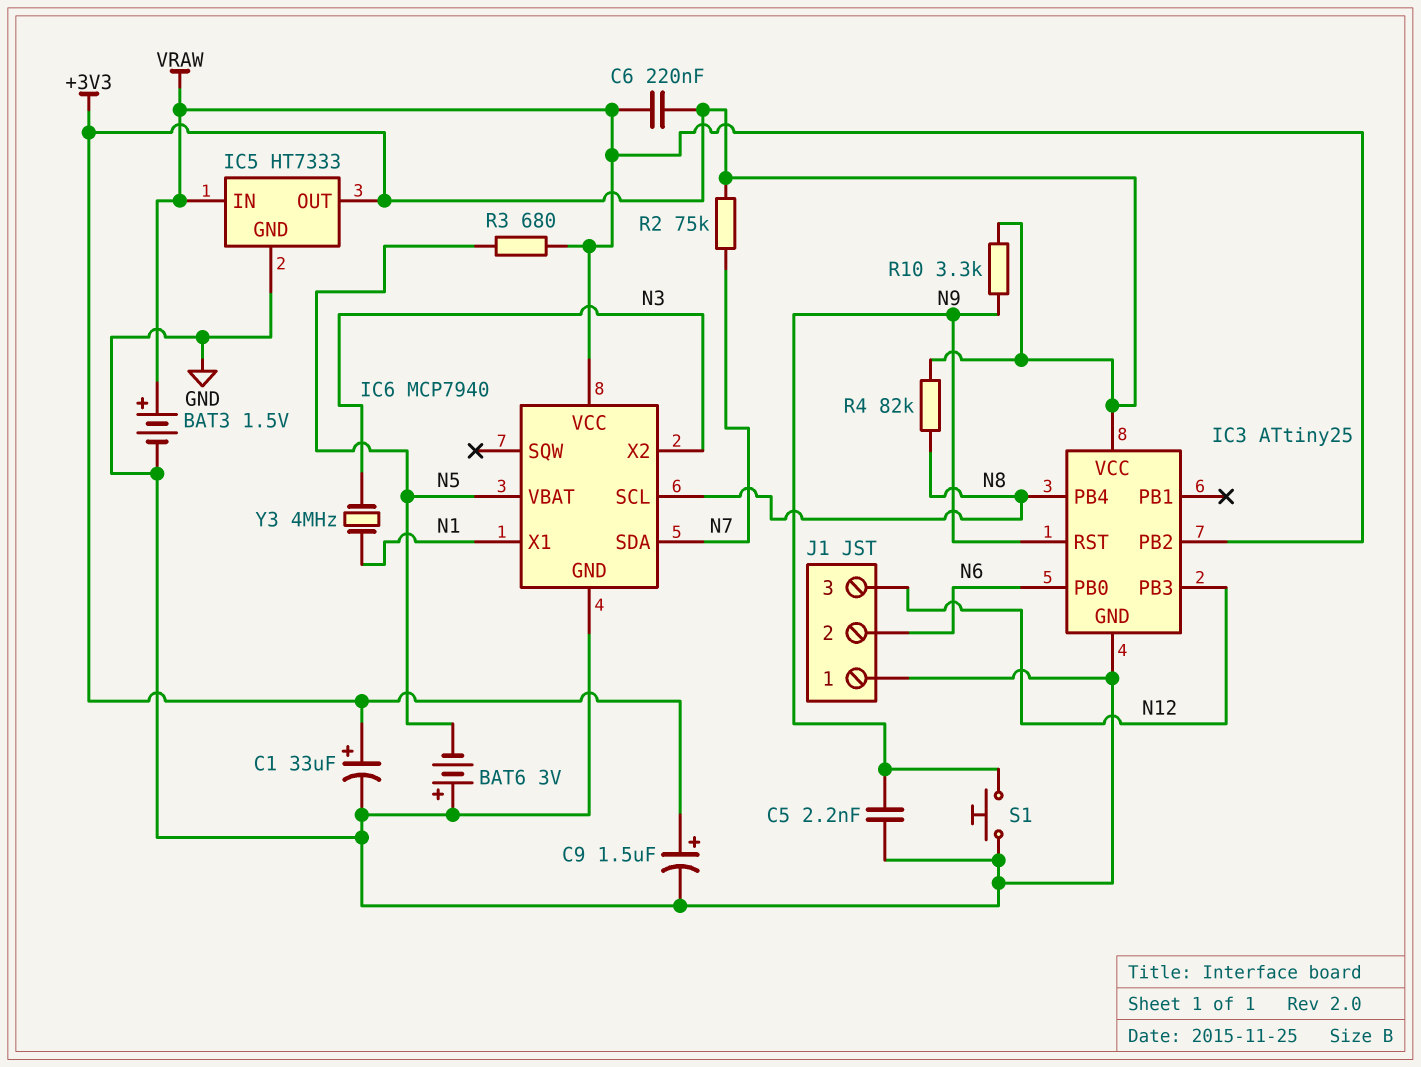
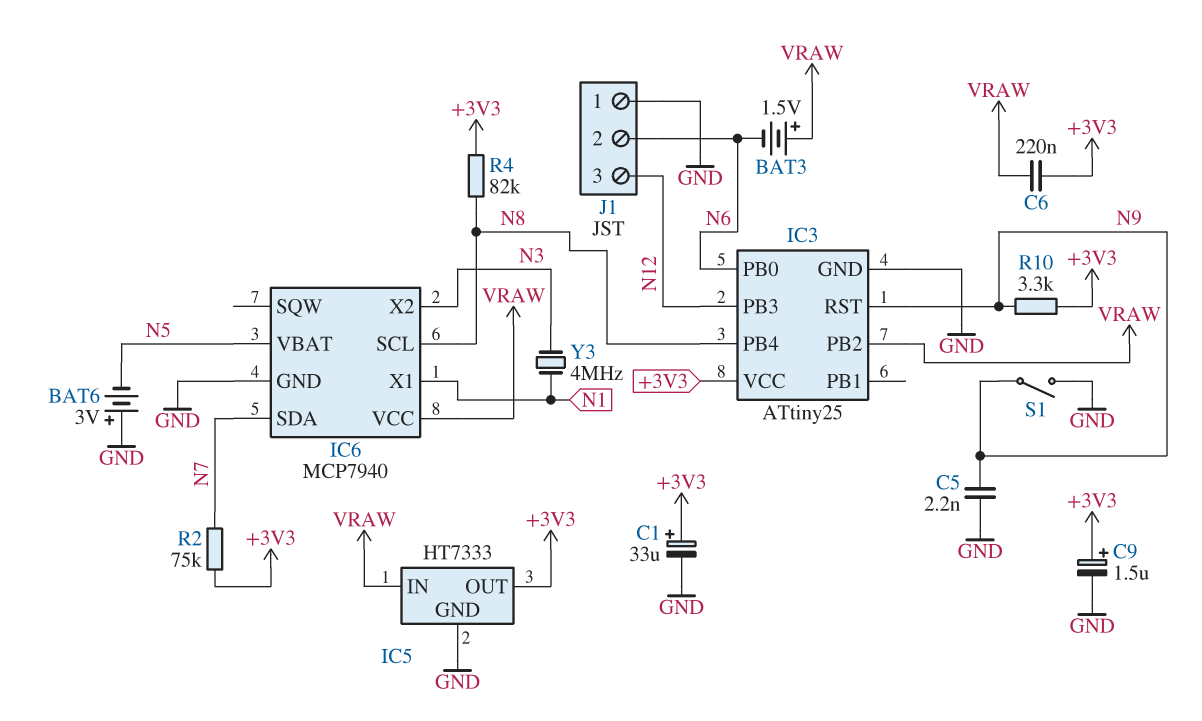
BAT3: 1.5V (plus VRAW, minus GND) -> 1.5V (plus VRAW, minus N6)
R3: 680 (N5, VRAW) -> none
S1: button (GND, N9) -> switch (GND, N9)

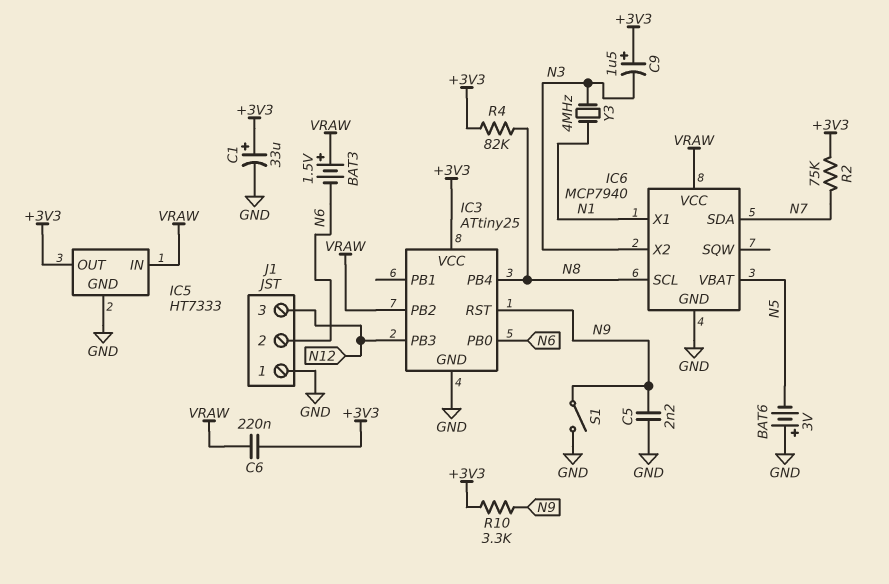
C9: 1.5uF (plus +3V3, minus GND) -> 1.5uF (plus +3V3, minus N3)

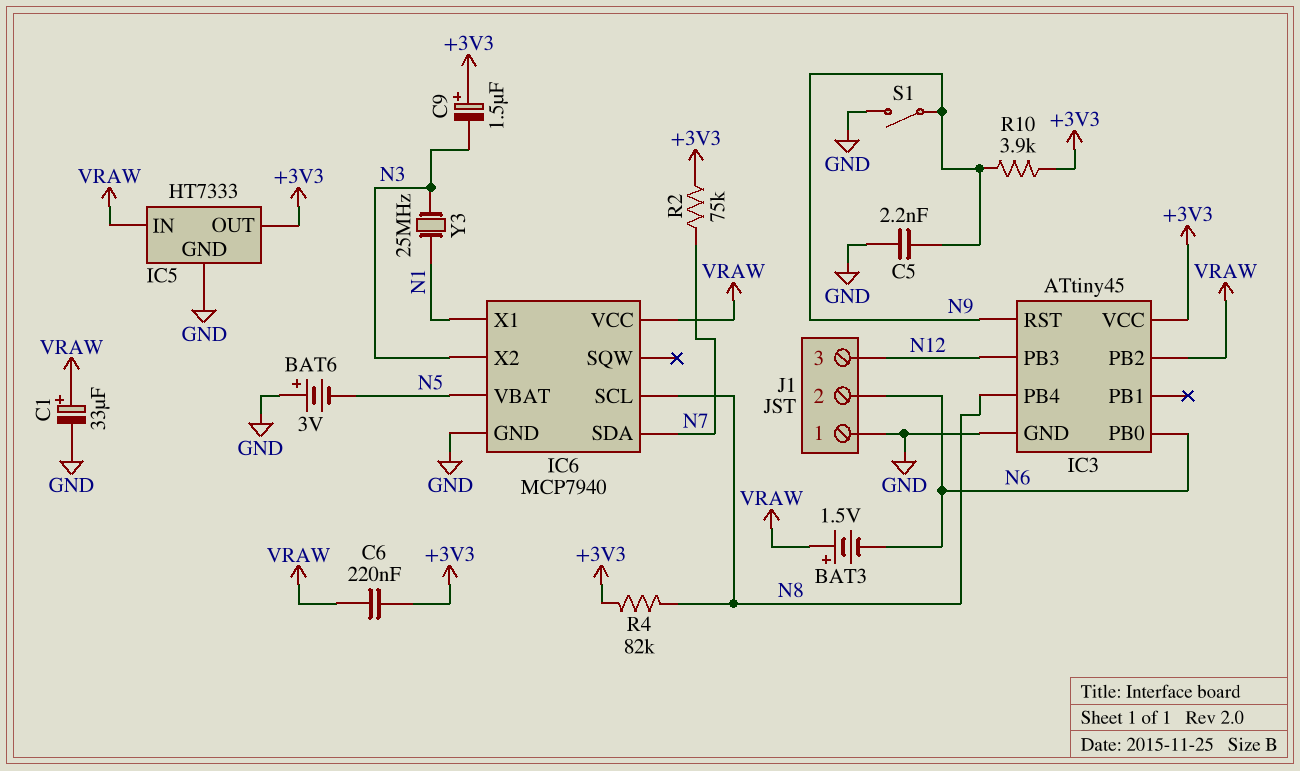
C1: 33uF (plus +3V3, minus GND) -> 33uF (plus VRAW, minus GND)
IC3: ATtiny25 -> ATtiny45
R10: 3.3k (+3V3, N9) -> 3.9k (+3V3, N9)
Y3: 4MHz (N1, N3) -> 25MHz (N1, N3)

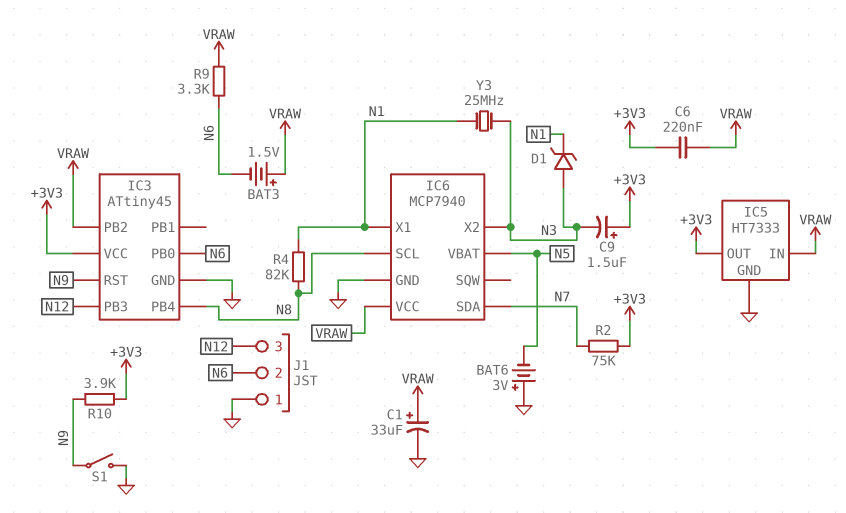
C5: 2.2nF (GND, N9) -> none
D1: none -> zener (A N3, K N1)
R4: 82k (+3V3, N8) -> 82k (N1, N8)
R9: none -> 3.3k (N6, VRAW)

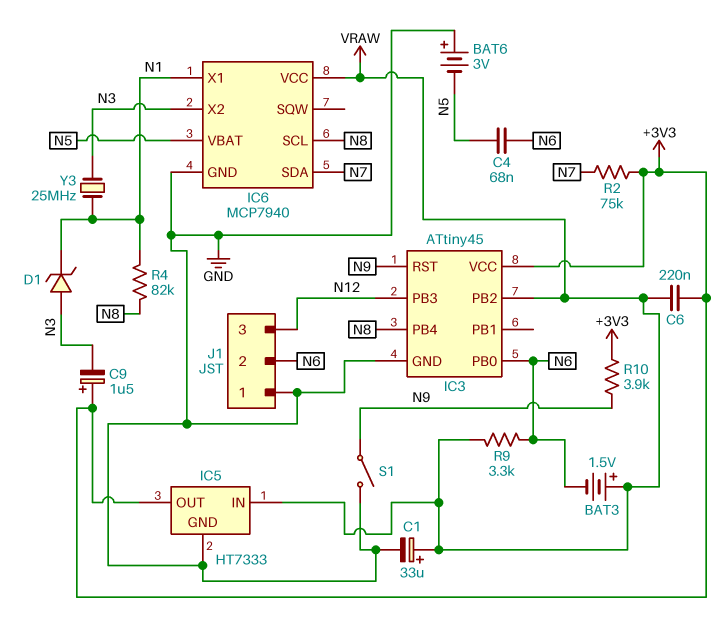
C4: none -> 68nF (N5, N6)

